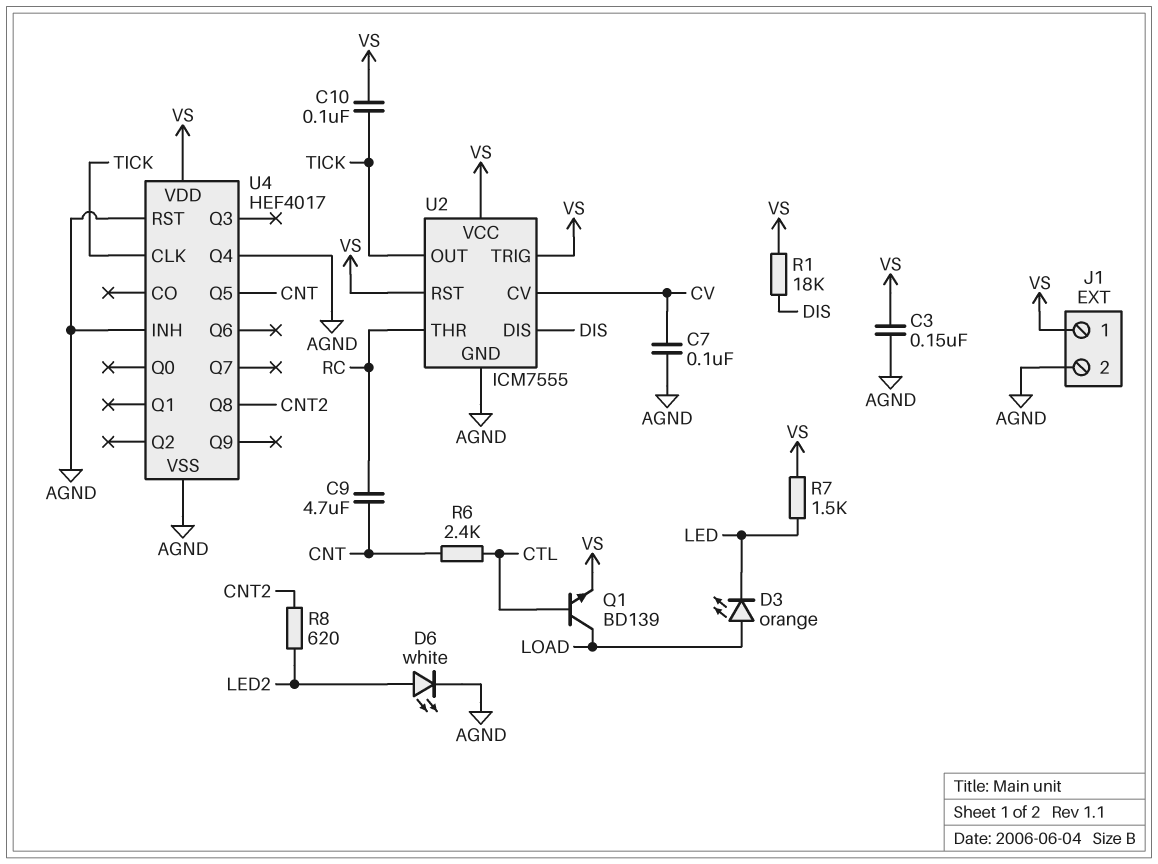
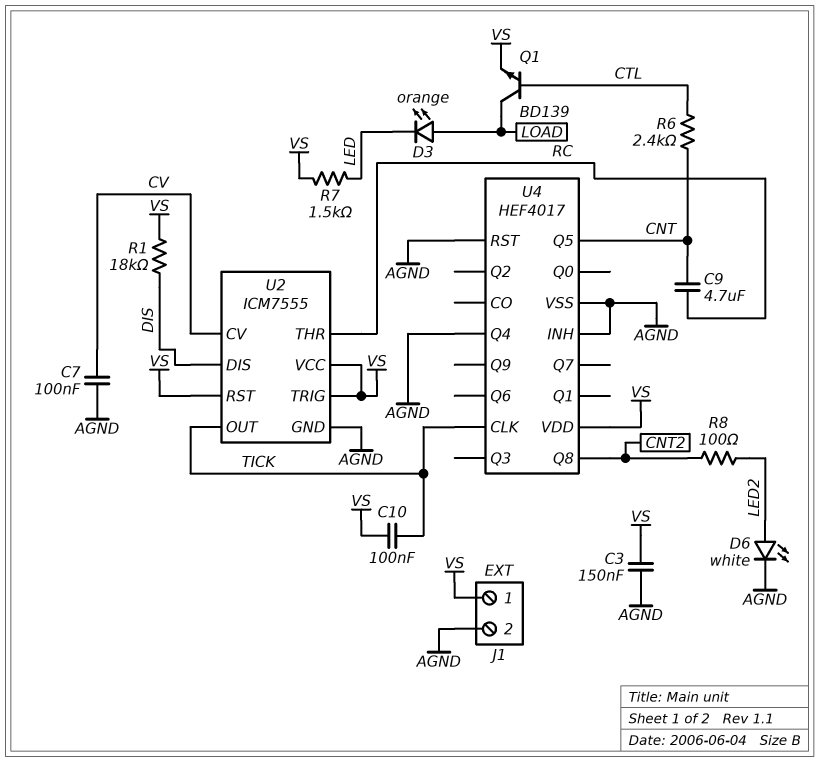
R8: 620 (CNT2, LED2) -> 100 (CNT2, LED2)

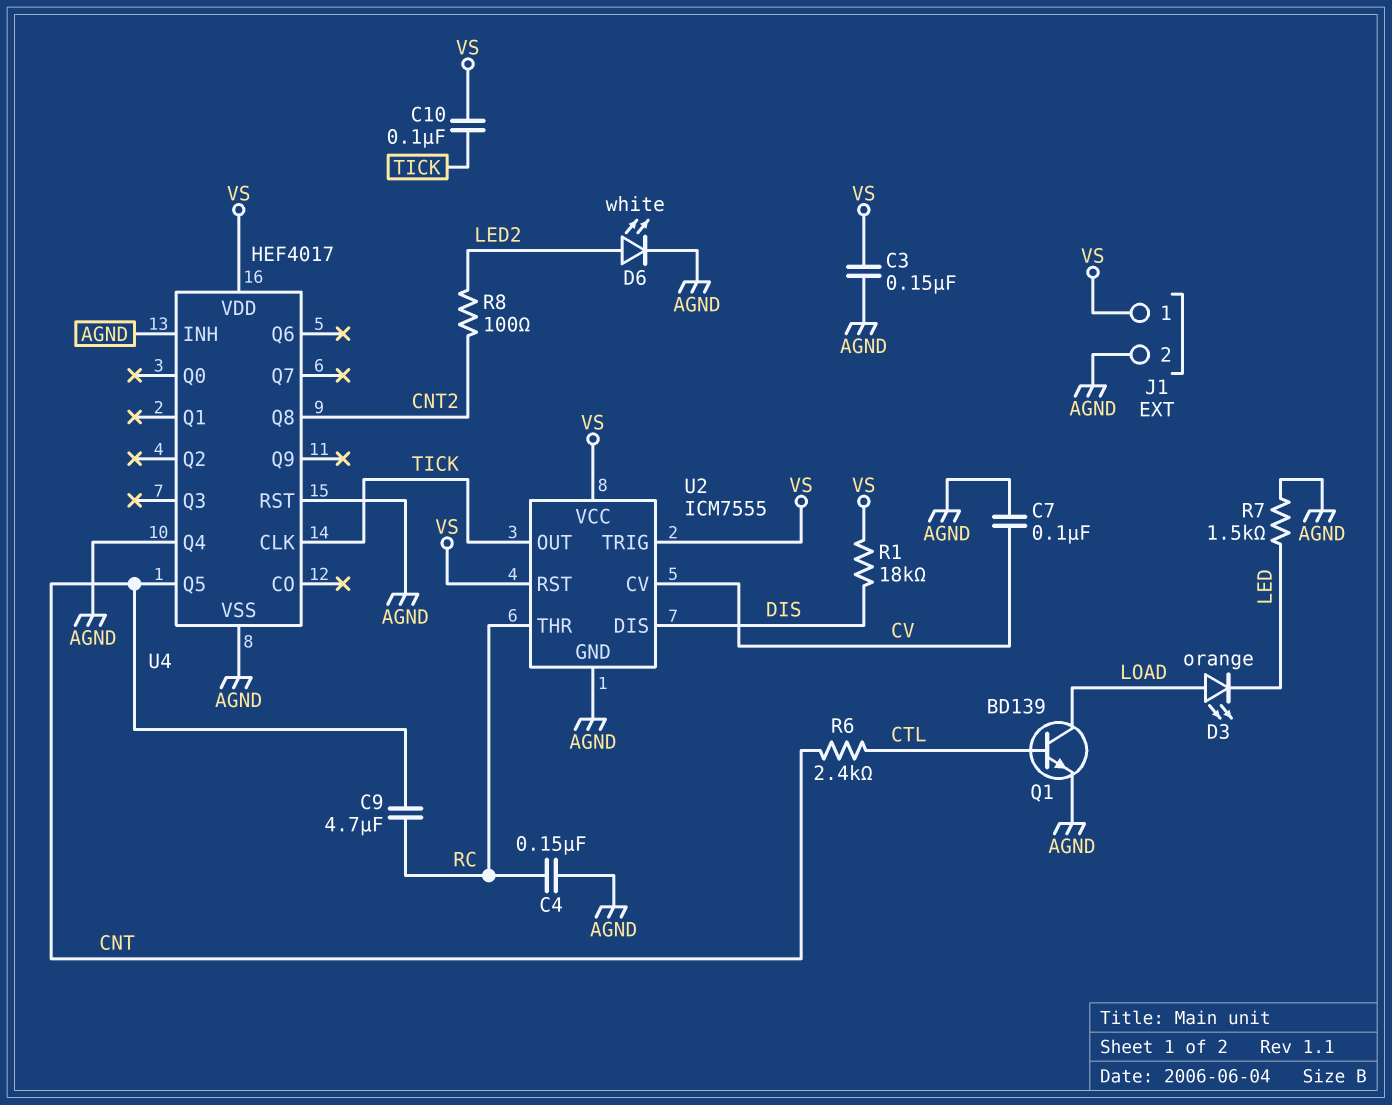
C4: none -> 150nF (AGND, RC)
Q1: NPN BD139 (B CTL, C LOAD, E VS) -> NPN BD139 (B CTL, C LOAD, E AGND)
R7: 1.5k (LED, VS) -> 1.5k (AGND, LED)

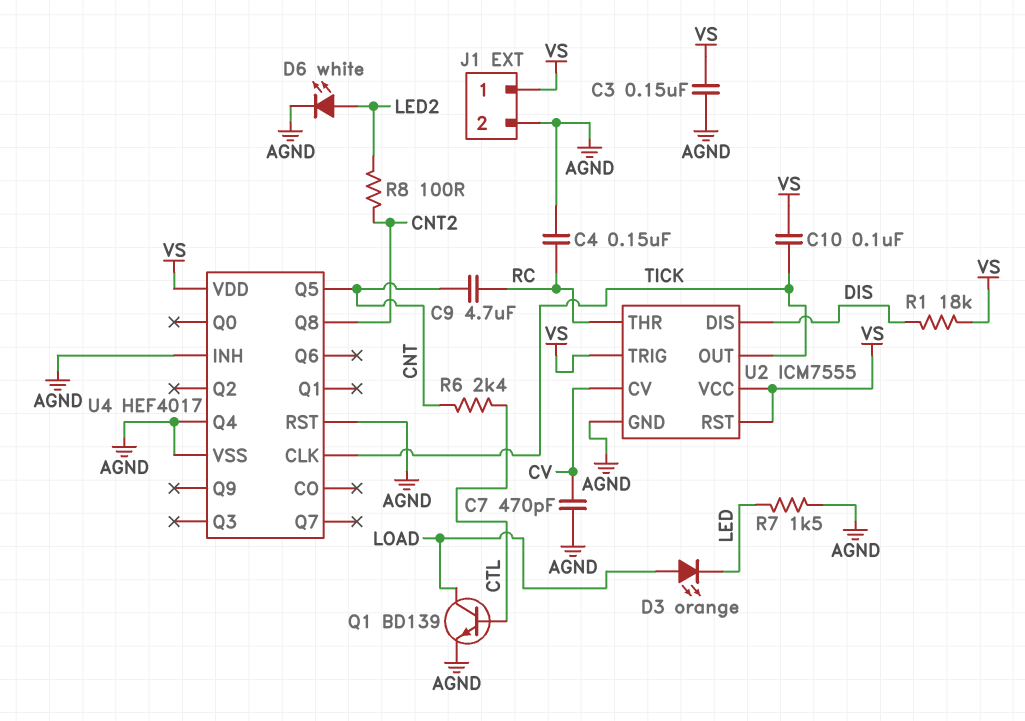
C7: 100nF (AGND, CV) -> 470pF (AGND, CV)

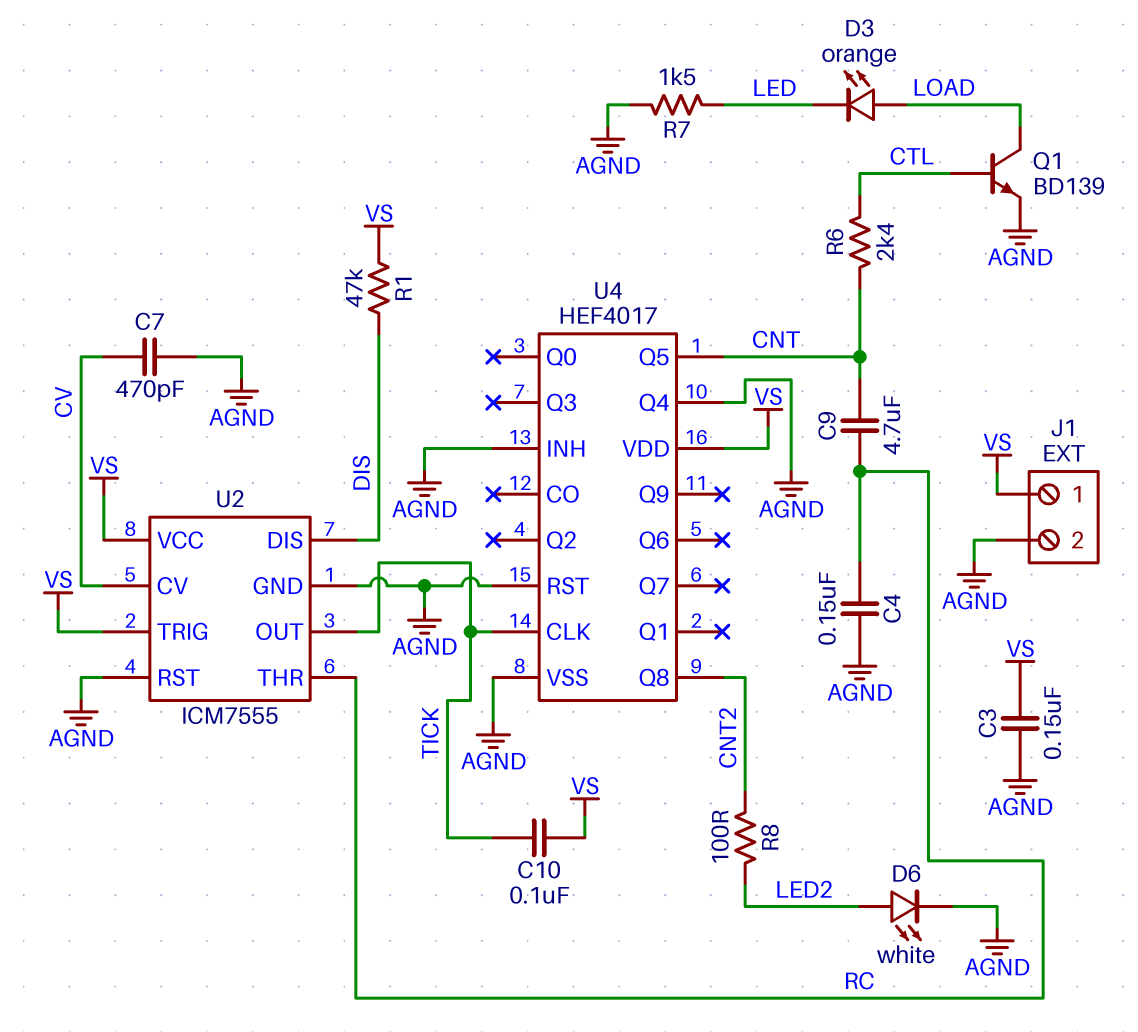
R1: 18k (DIS, VS) -> 47k (DIS, VS)
U2 pin RST: VS -> AGND

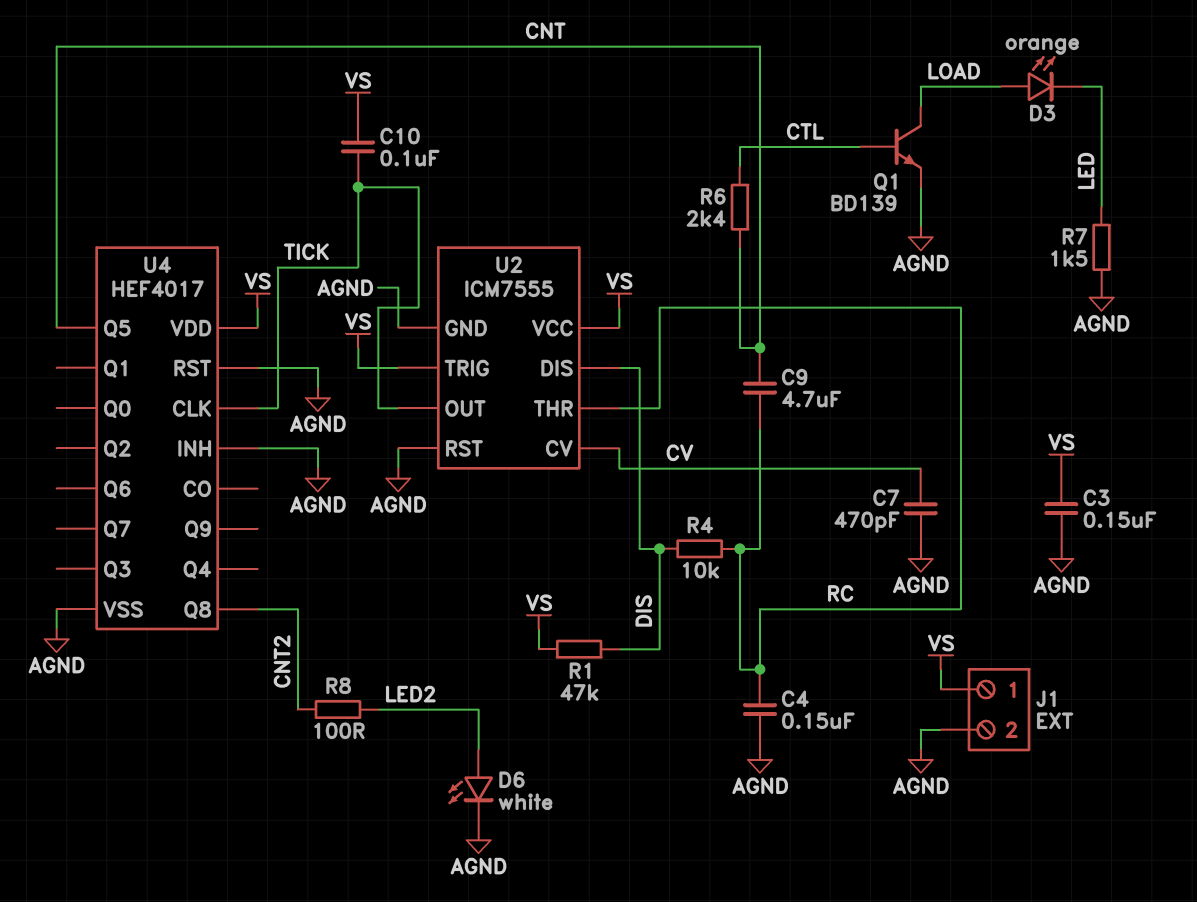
R4: none -> 10k (DIS, RC)
U4 pin Q4: AGND -> none

